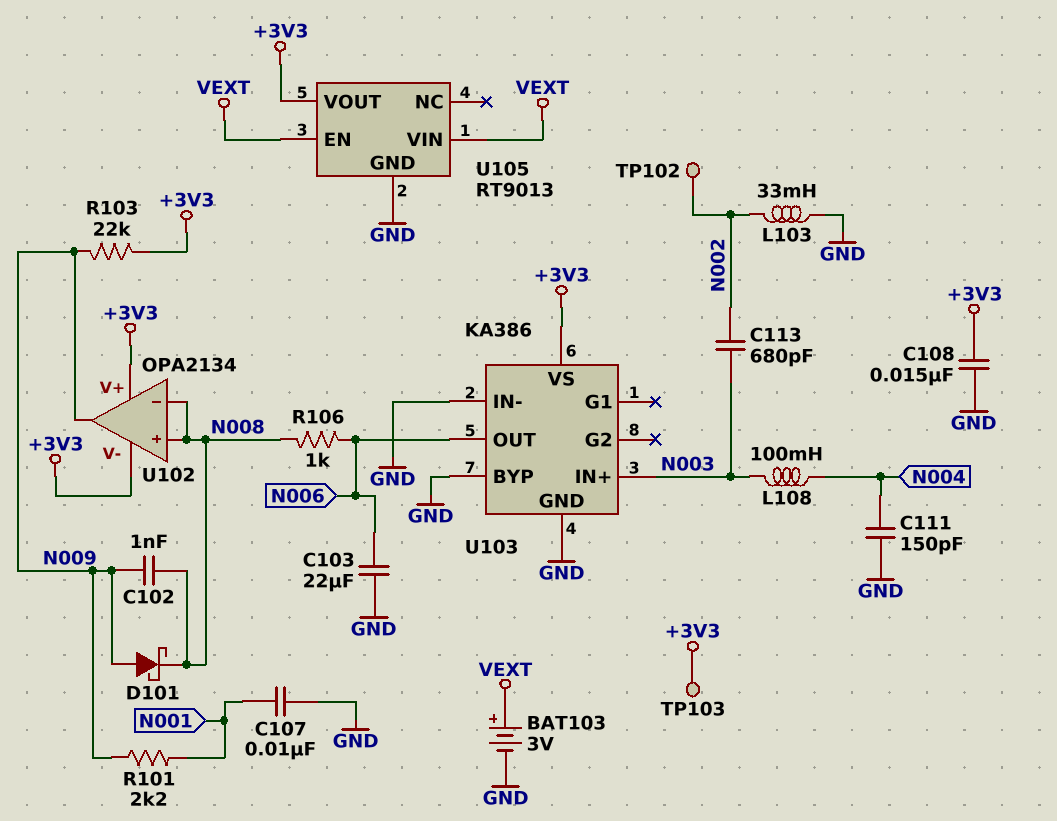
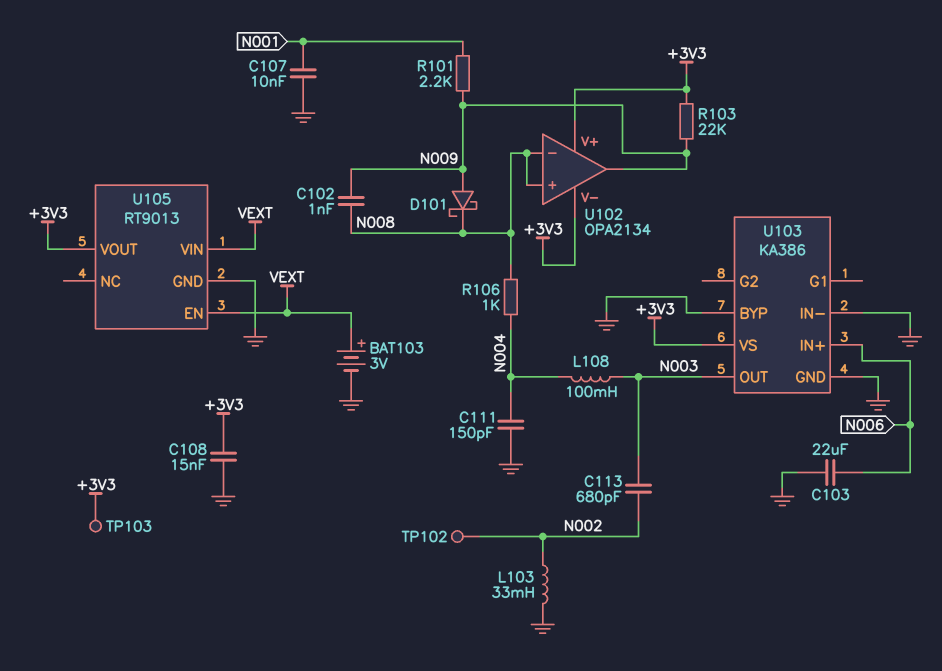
R106: 1k (N006, N008) -> 1k (N004, N008)
U103 pin IN+: N003 -> N006
U103 pin OUT: N006 -> N003

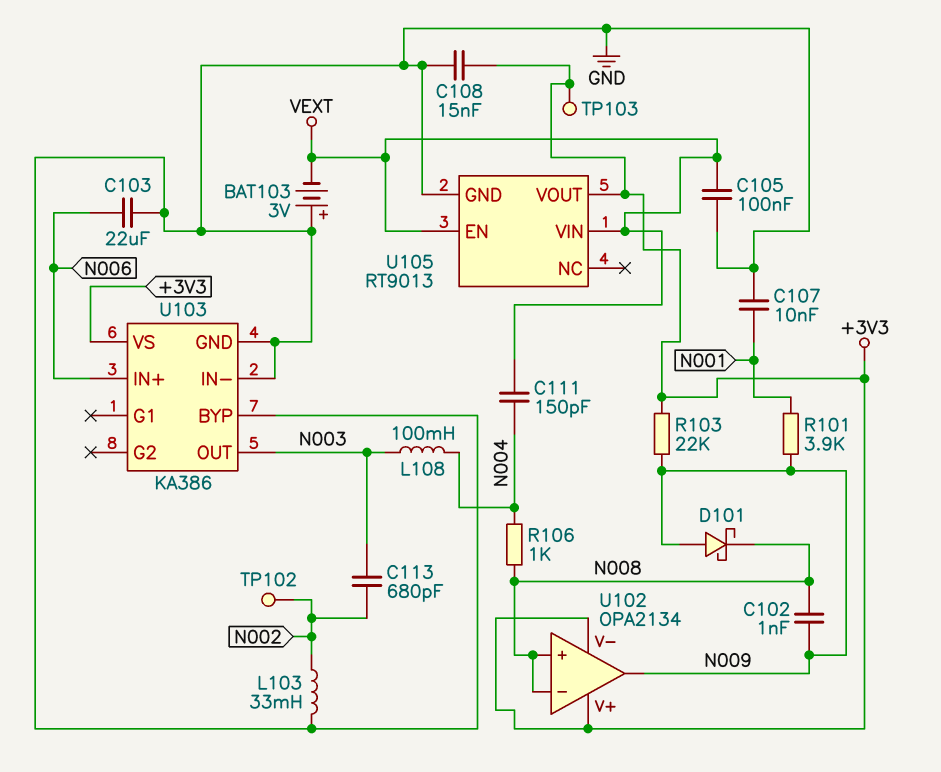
BAT103: 3V (plus VEXT, minus GND) -> 3V (plus GND, minus VEXT)
C105: none -> 100nF (GND, VEXT)
C111: 150pF (GND, N004) -> 150pF (N004, VEXT)
R101: 2.2k (N001, N009) -> 3.9k (N001, N009)

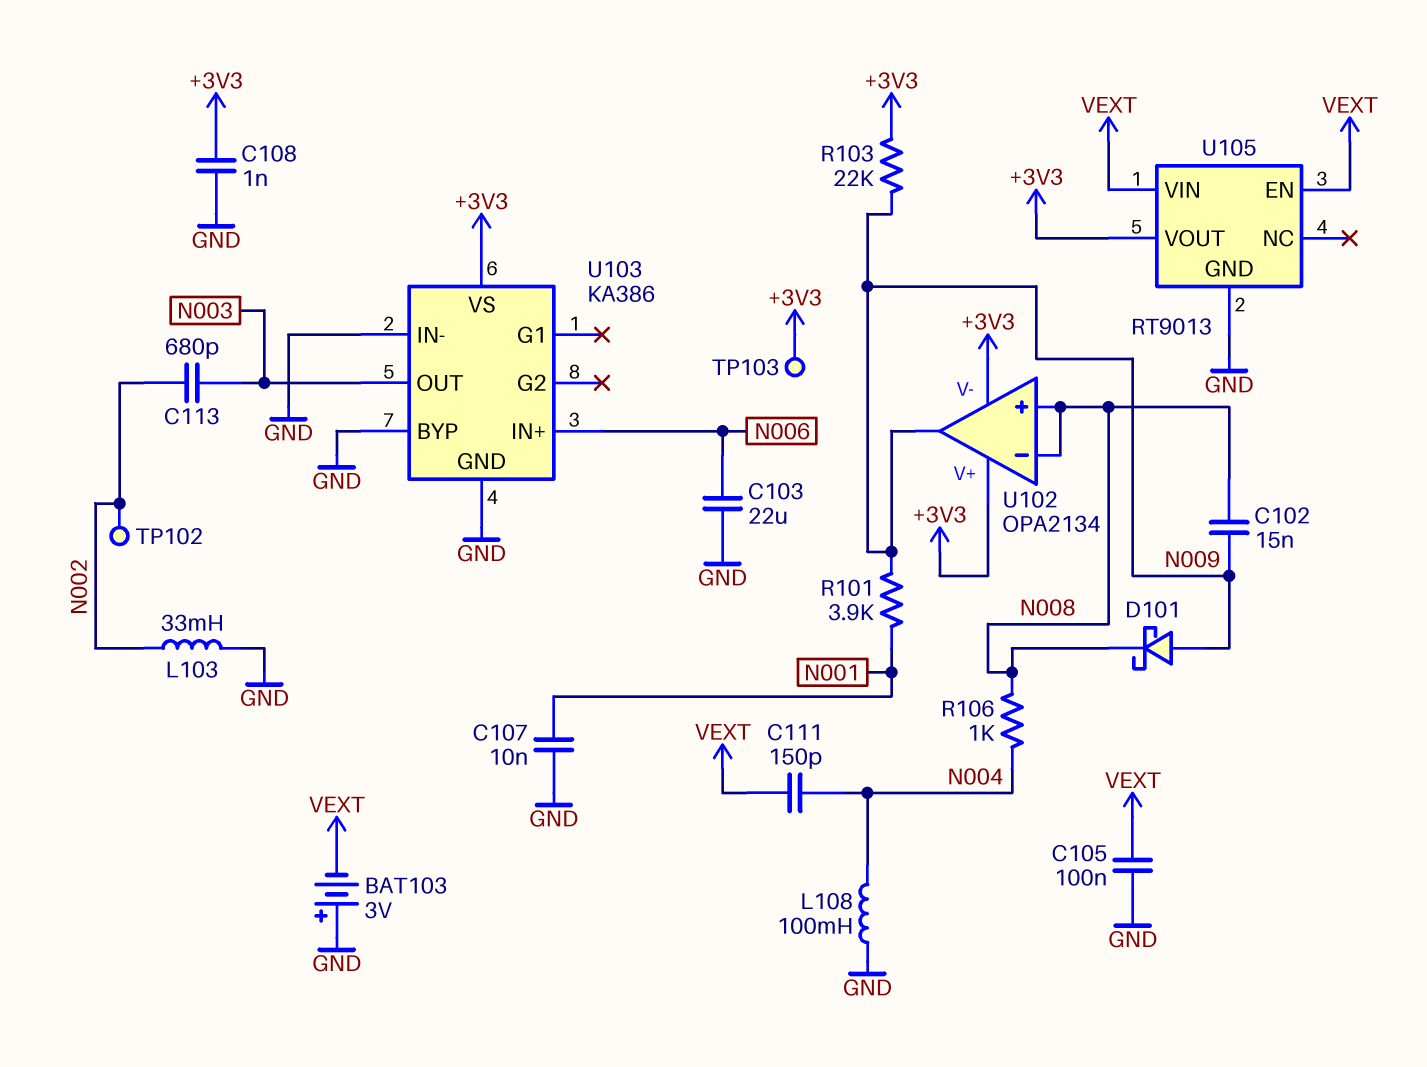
C102: 1nF (N008, N009) -> 15nF (N008, N009)
C108: 15nF (+3V3, GND) -> 1nF (+3V3, GND)
L108: 100mH (N003, N004) -> 100mH (GND, N004)

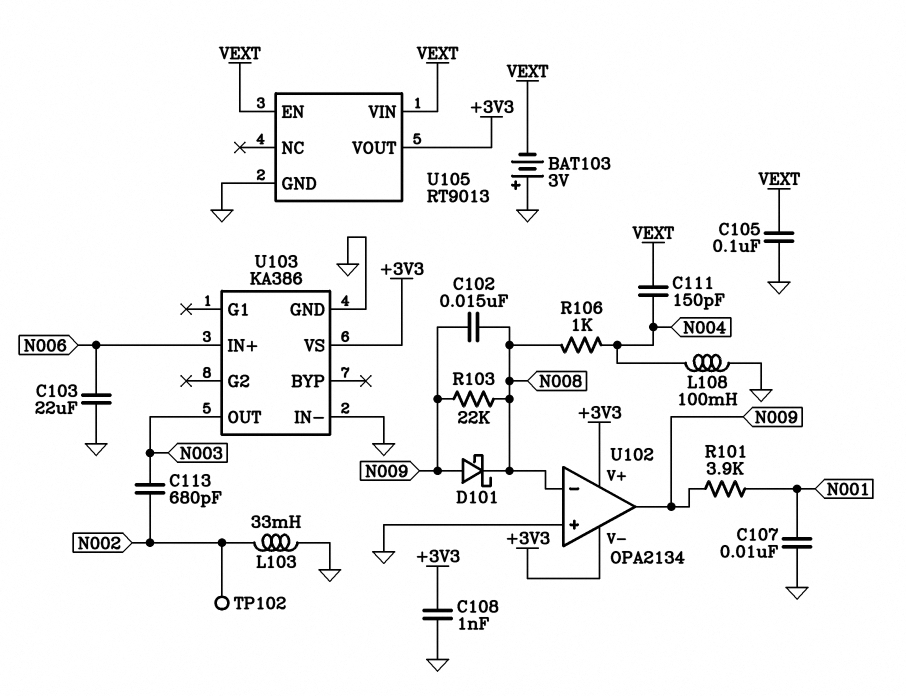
R103: 22k (+3V3, N009) -> 22k (N008, N009)
TP103: test point (+3V3) -> none
U102 pin in+: N008 -> GND
U103 pin BYP: GND -> none

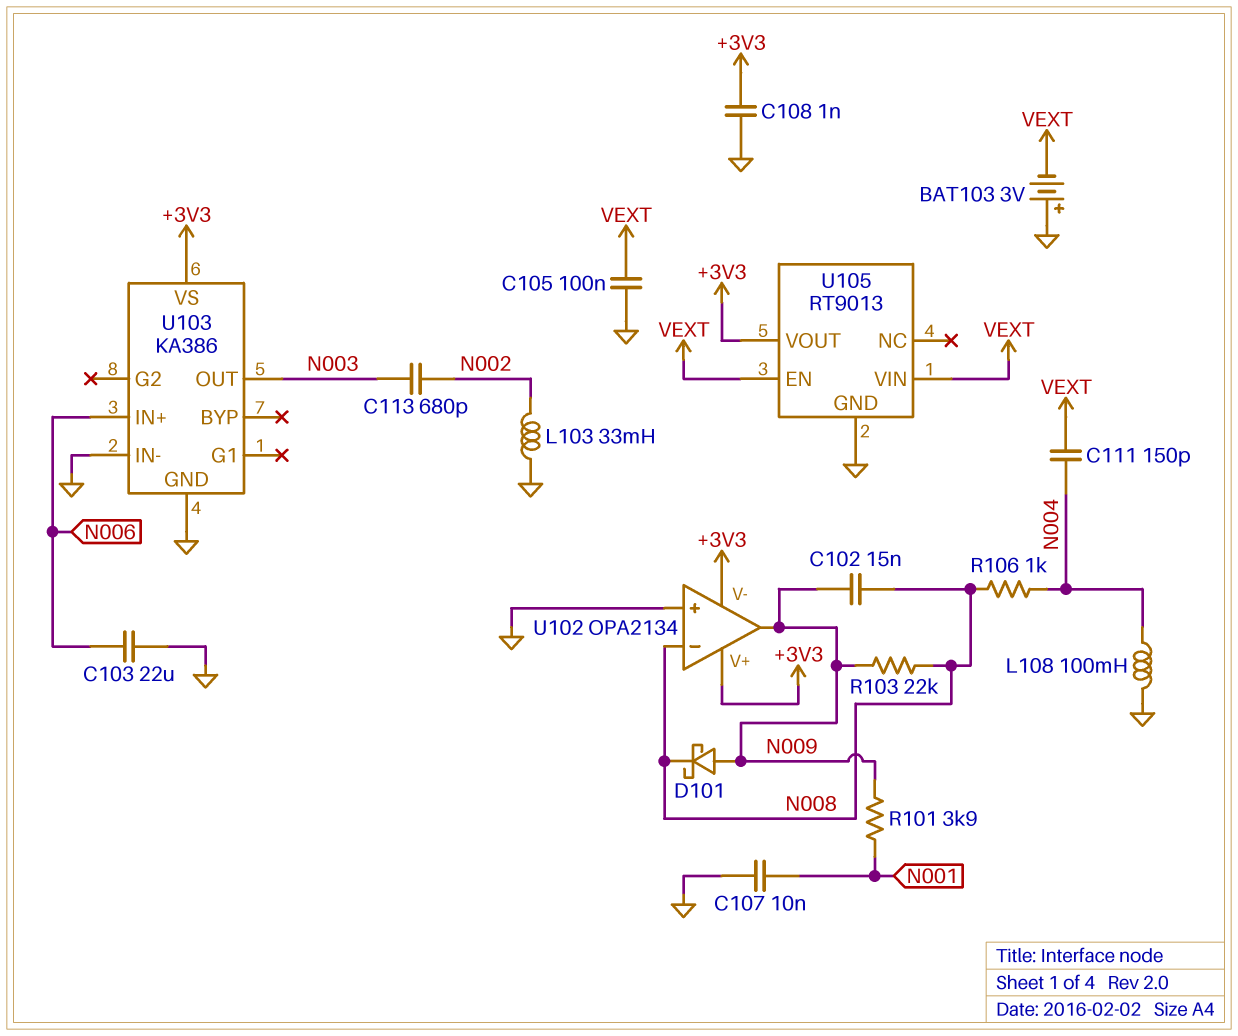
TP102: test point (N002) -> none

